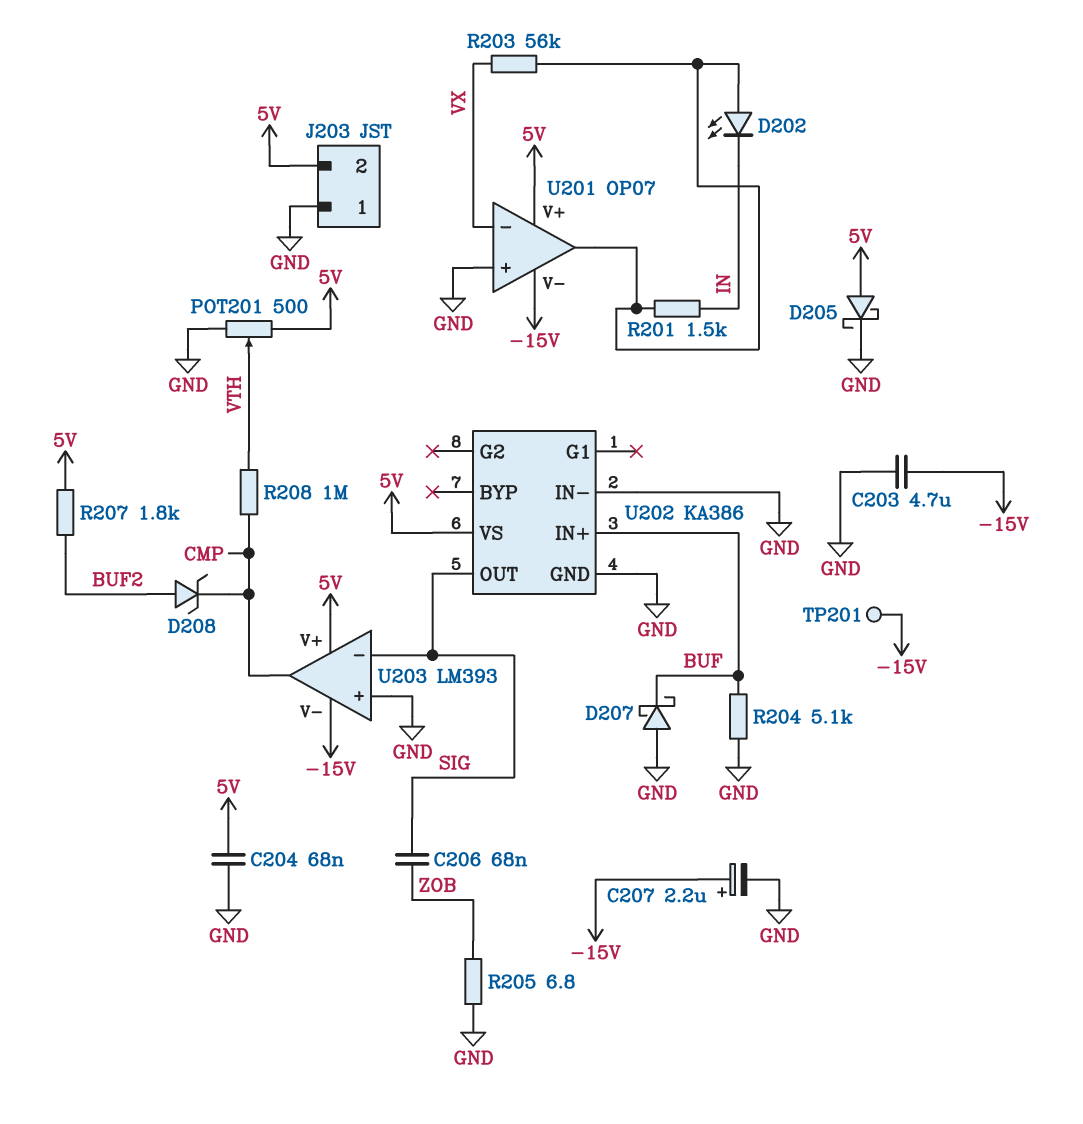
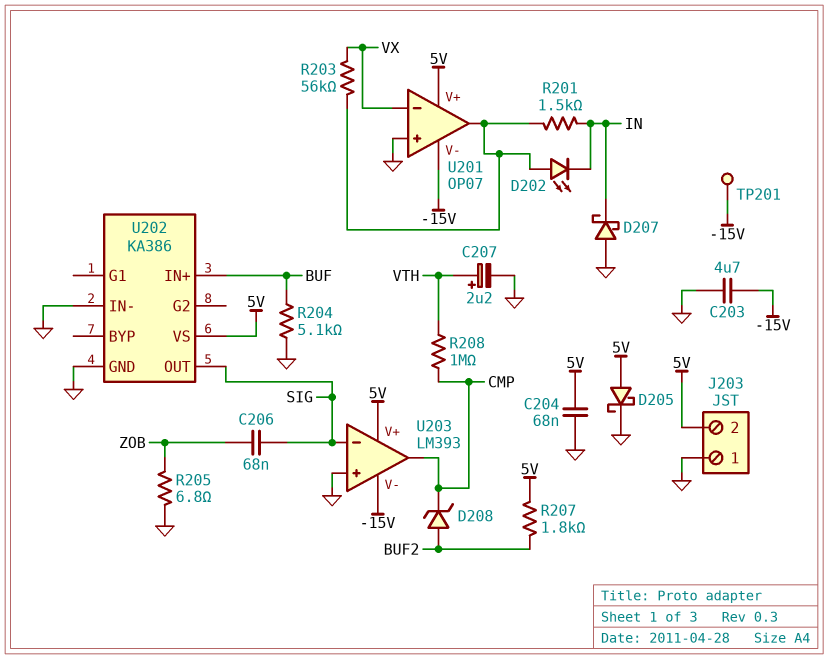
C207: 2.2uF (plus -15V, minus GND) -> 2.2uF (plus VTH, minus GND)
D207: schottky (A GND, K BUF) -> schottky (A GND, K IN)
POT201: 500 (5V, GND, wiper VTH) -> none

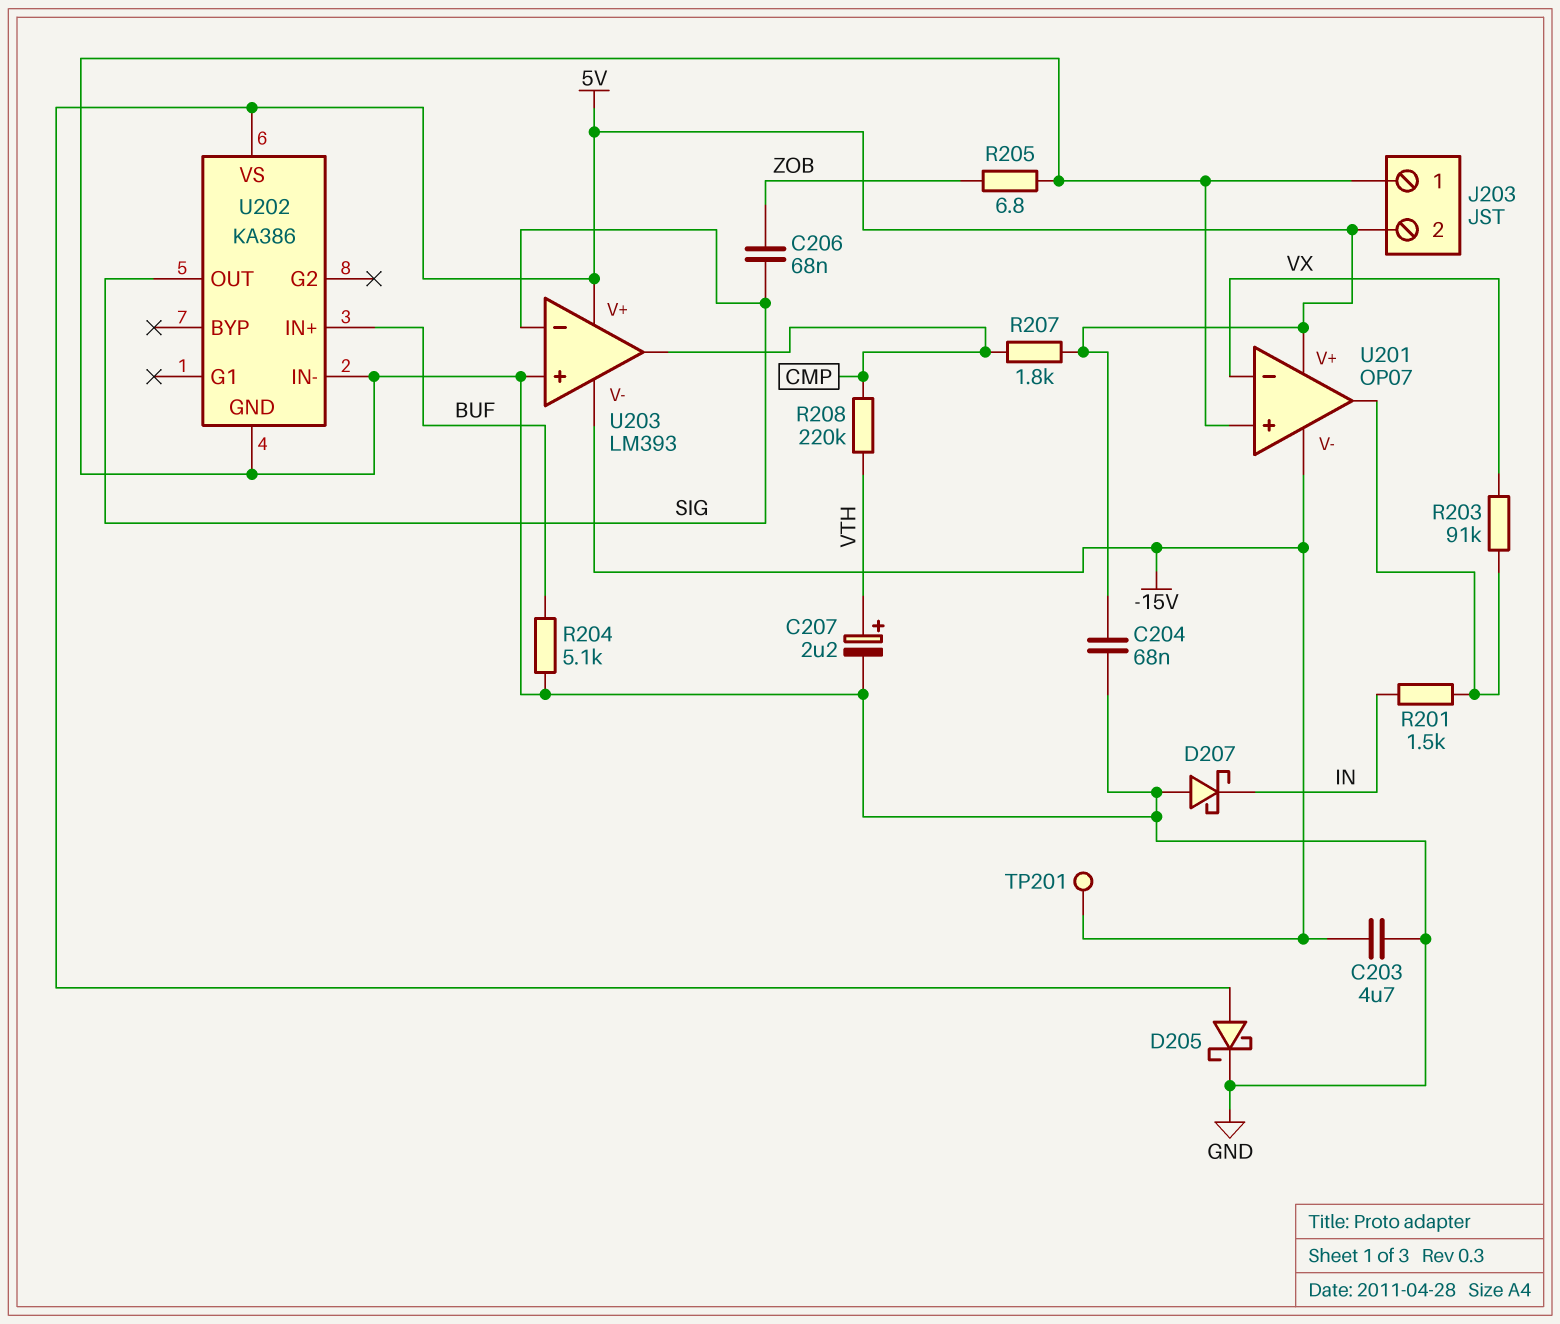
D202: LED (A U201/out, K IN) -> none
D208: zener (A BUF2, K CMP) -> none
R203: 56k (U201/out, VX) -> 91k (U201/out, VX)
R207: 1.8k (5V, BUF2) -> 1.8k (5V, CMP)
R208: 1M (CMP, VTH) -> 220k (CMP, VTH)

